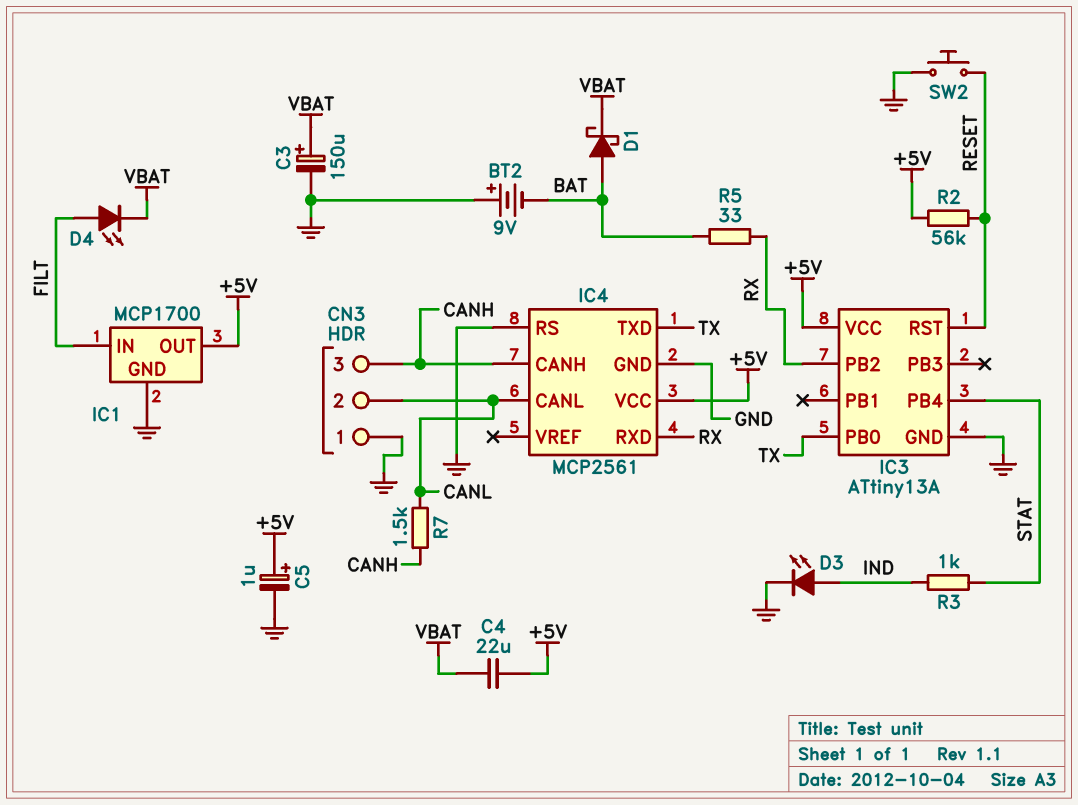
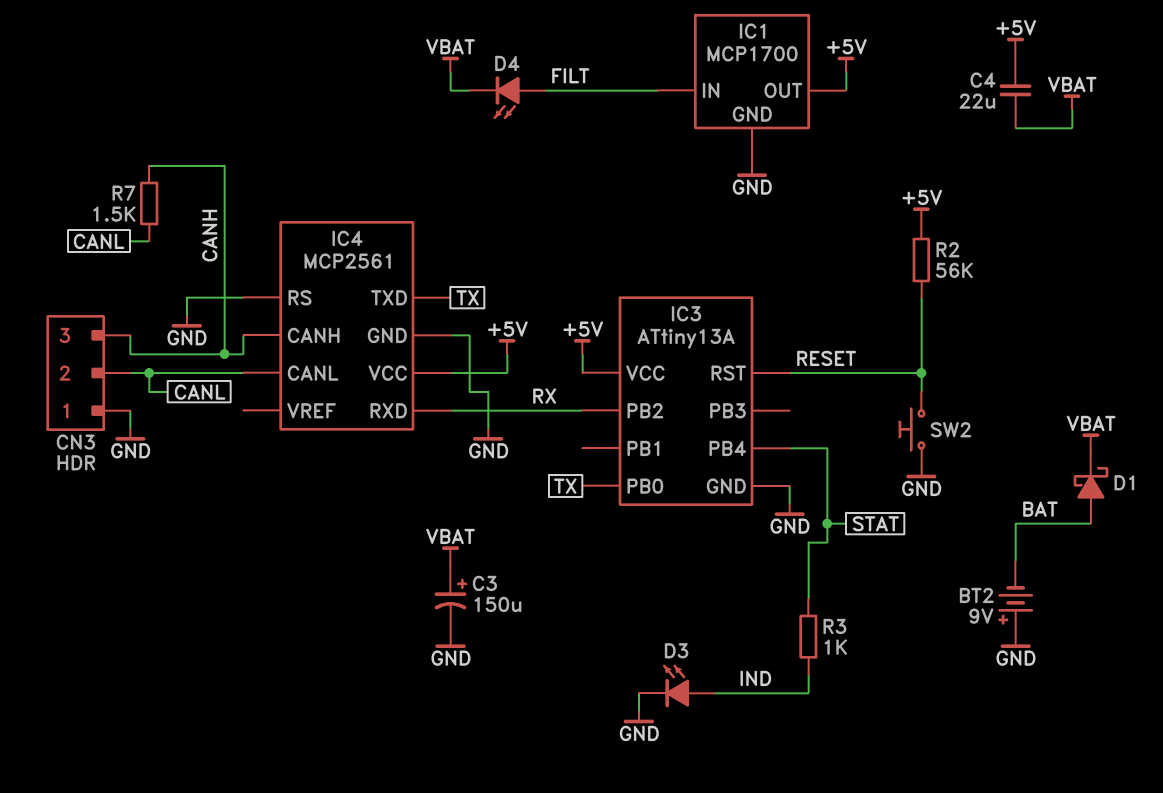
C5: 1uF (plus +5V, minus GND) -> none
R5: 33 (BAT, RX) -> none

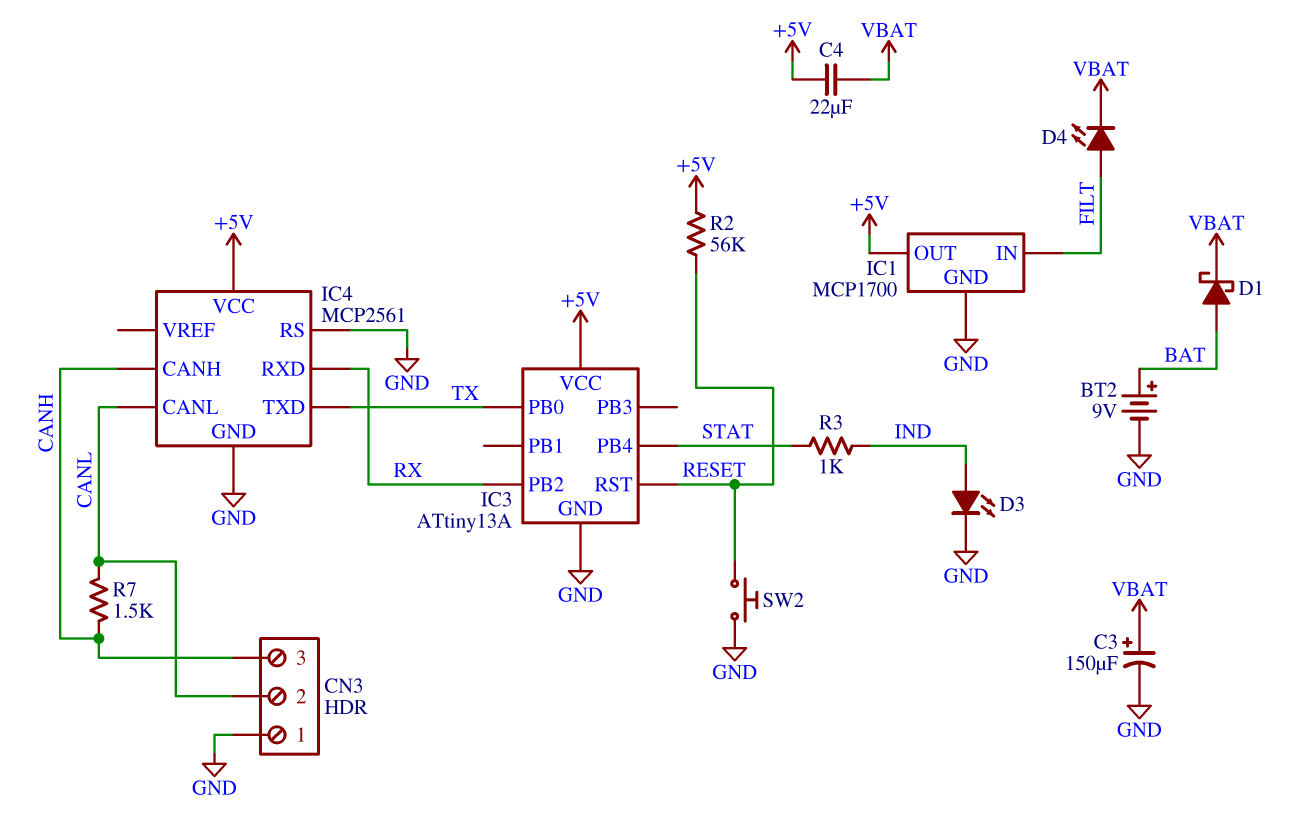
BT2: 9V (plus GND, minus BAT) -> 9V (plus BAT, minus GND)

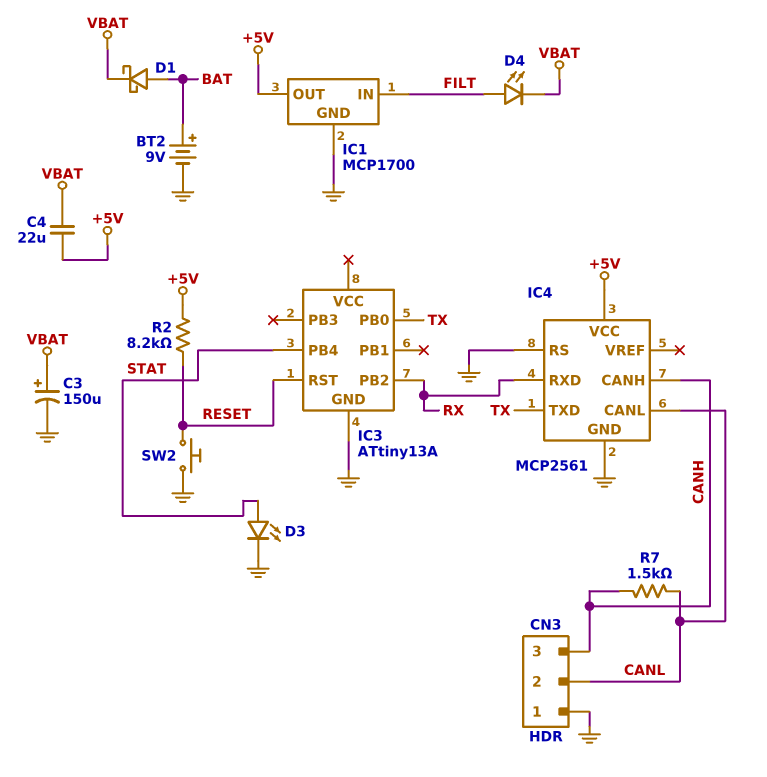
D3: LED (A IND, K GND) -> LED (A STAT, K GND)
IC3 pin VCC: +5V -> none
R2: 56k (+5V, RESET) -> 8.2k (+5V, RESET)
R3: 1k (IND, STAT) -> none

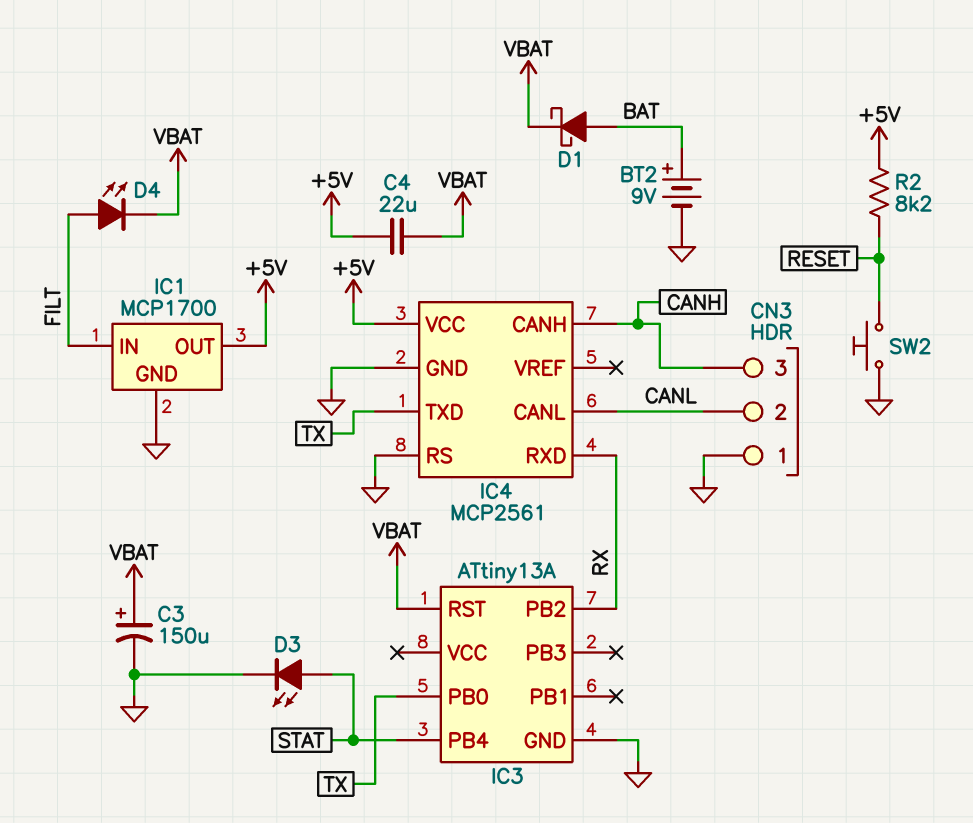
IC3 pin RST: RESET -> VBAT
R7: 1.5k (CANH, CANL) -> none

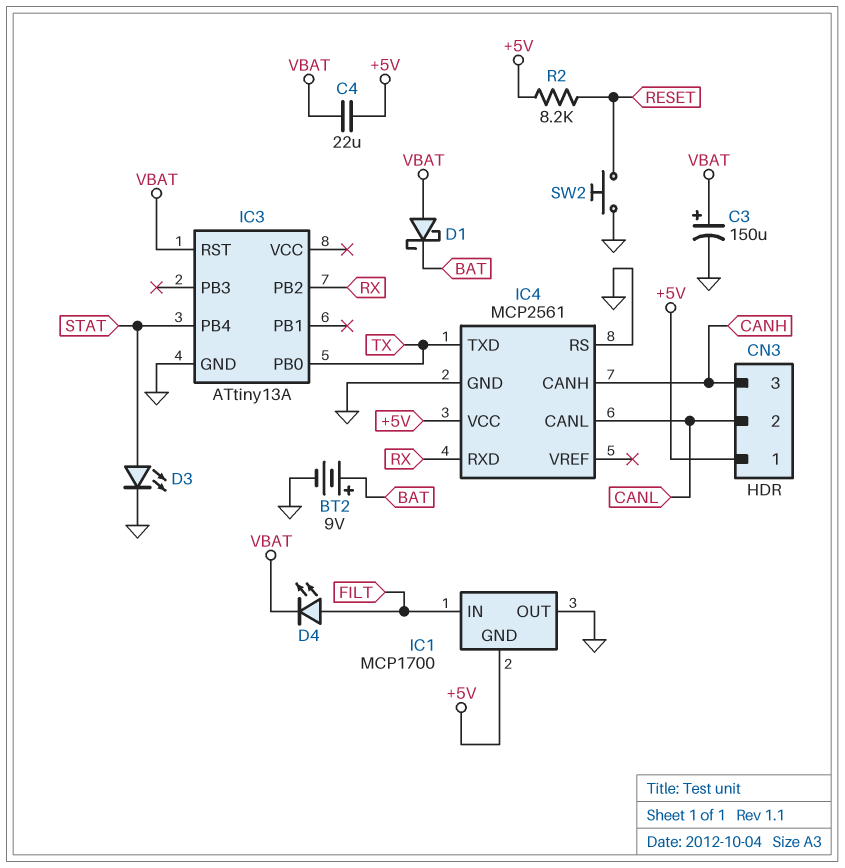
CN3 pin 1: GND -> +5V
D1: schottky (A BAT, K VBAT) -> schottky (A VBAT, K BAT)
IC1 pin GND: GND -> +5V
IC1 pin OUT: +5V -> GND

